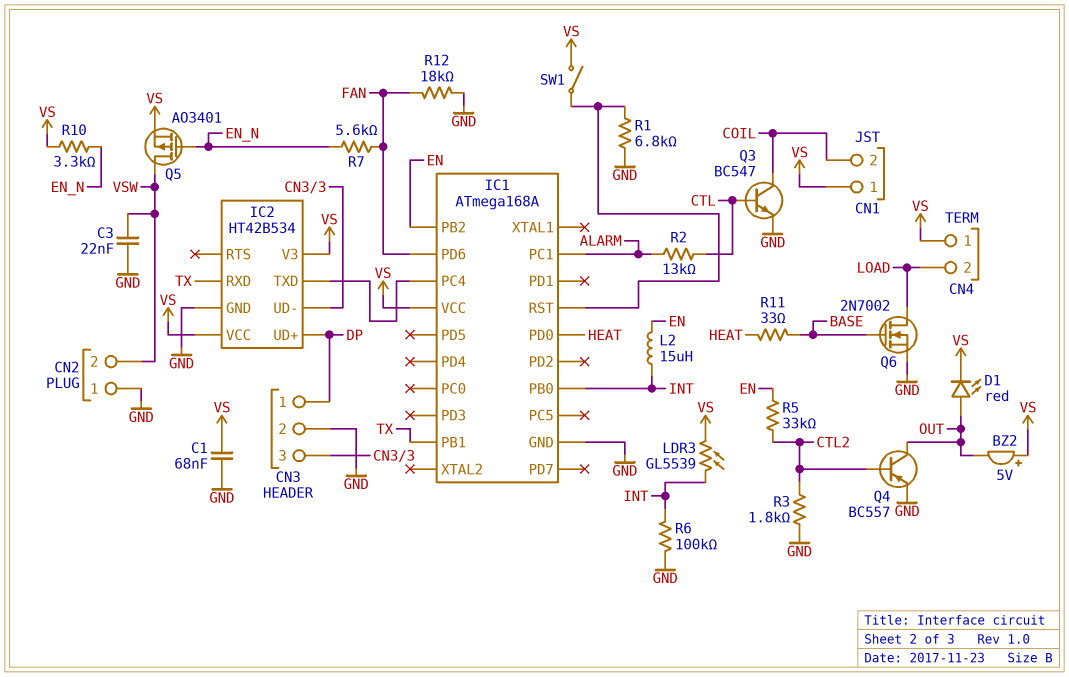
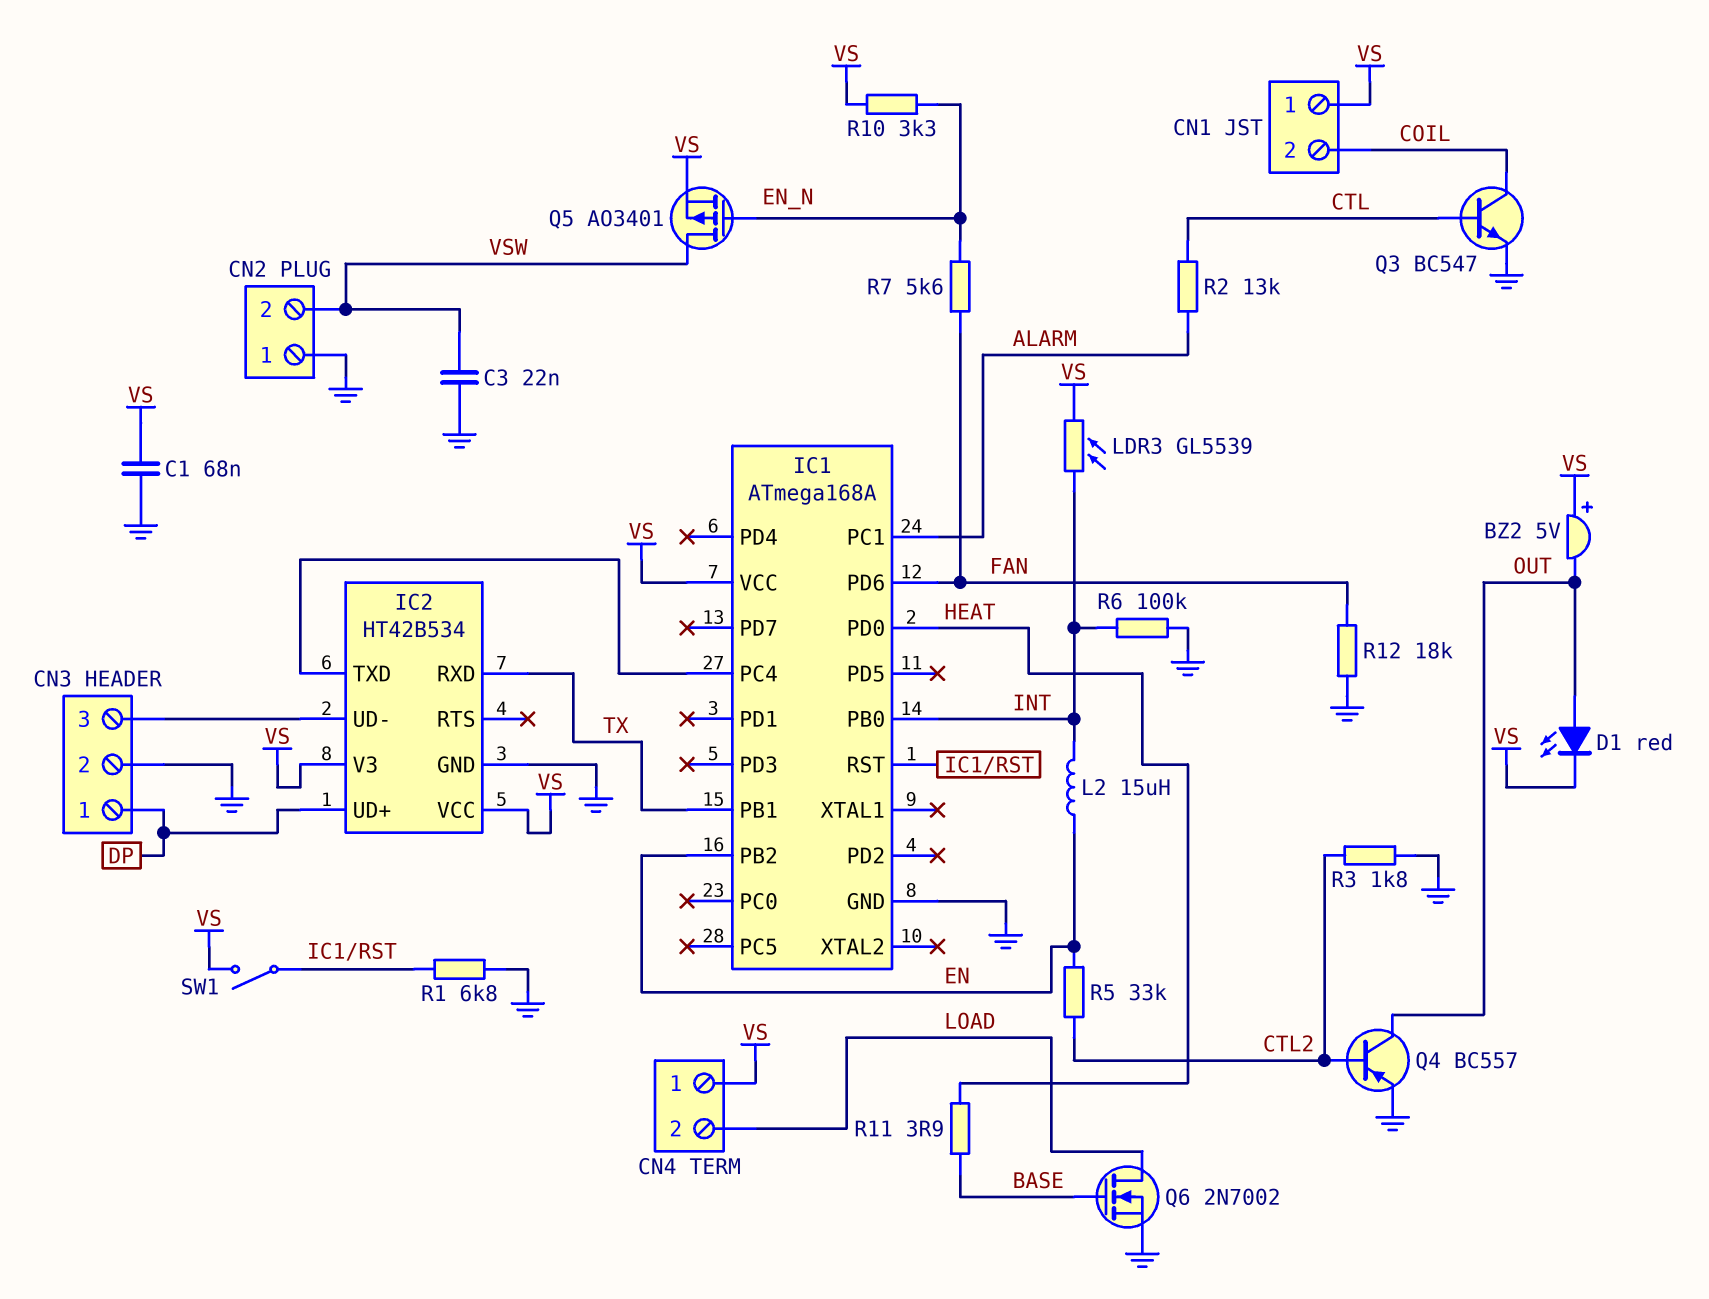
R11: 33 (BASE, HEAT) -> 3.9 (BASE, HEAT)

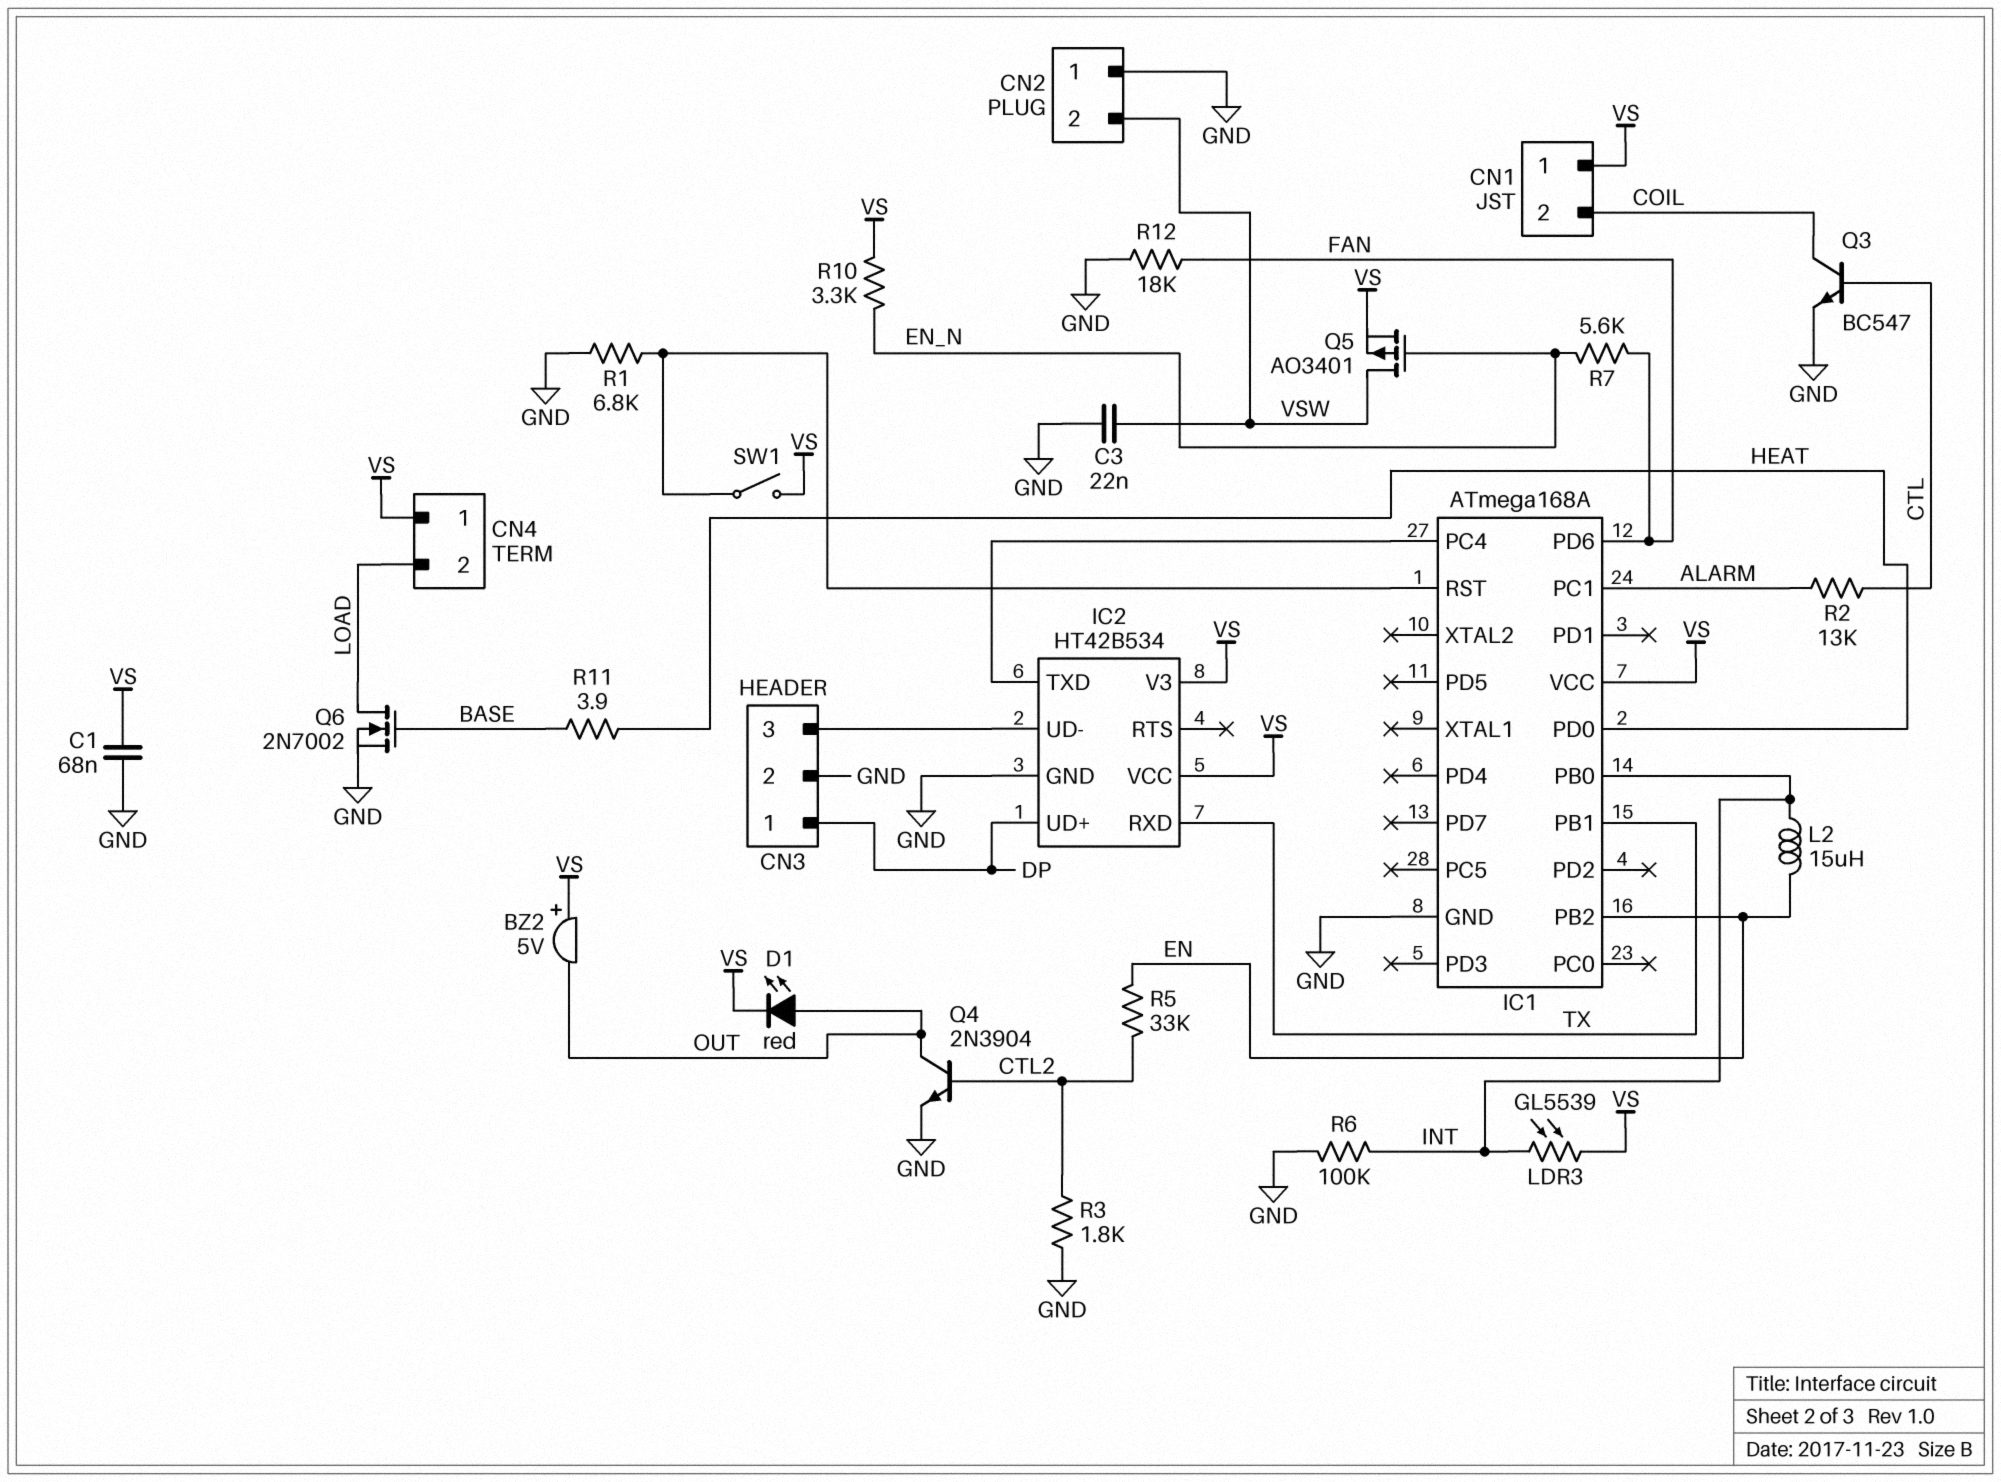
Q4: PNP BC557 (B CTL2, C OUT, E GND) -> NPN 2N3904 (B CTL2, C OUT, E GND)

